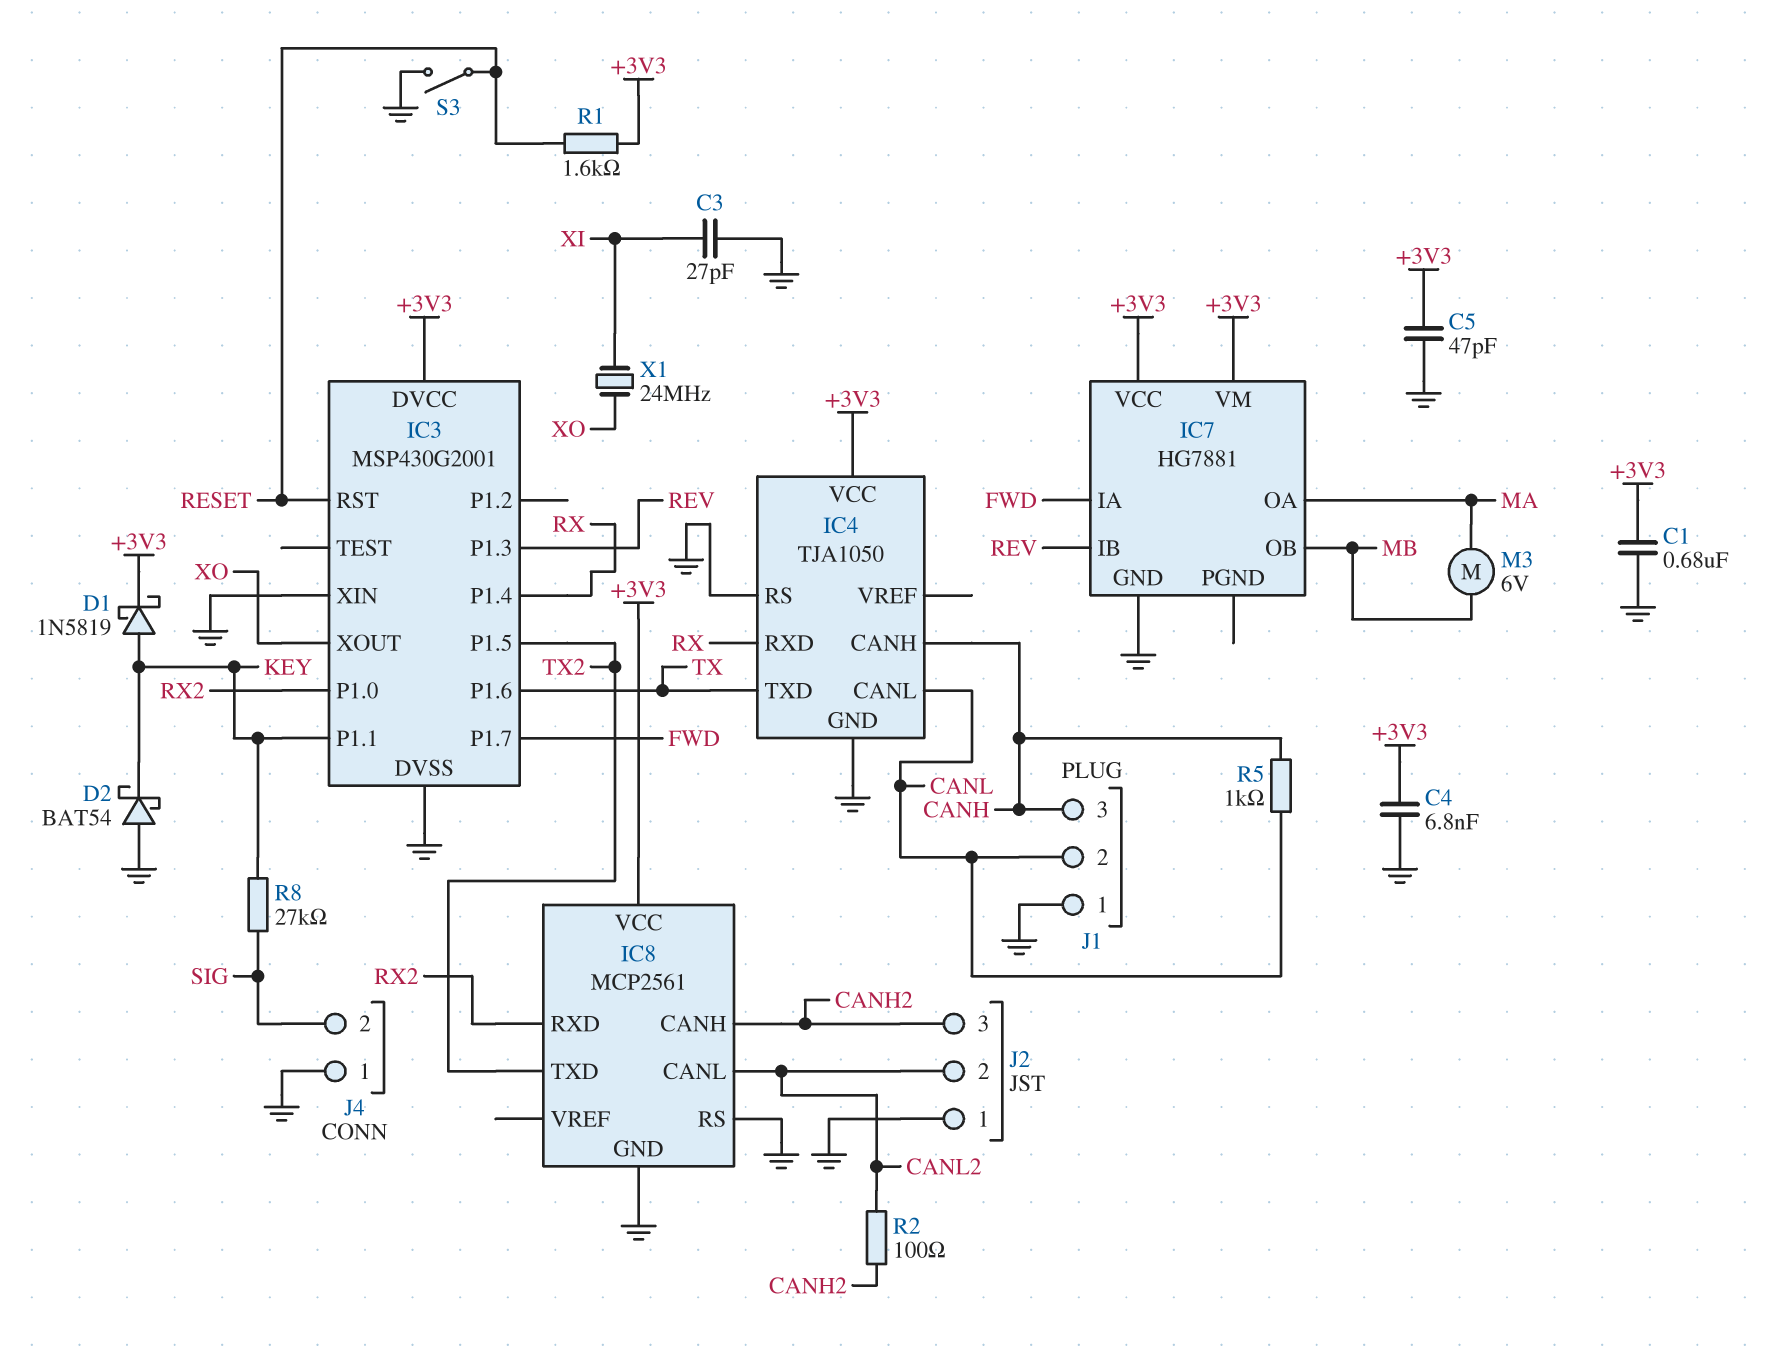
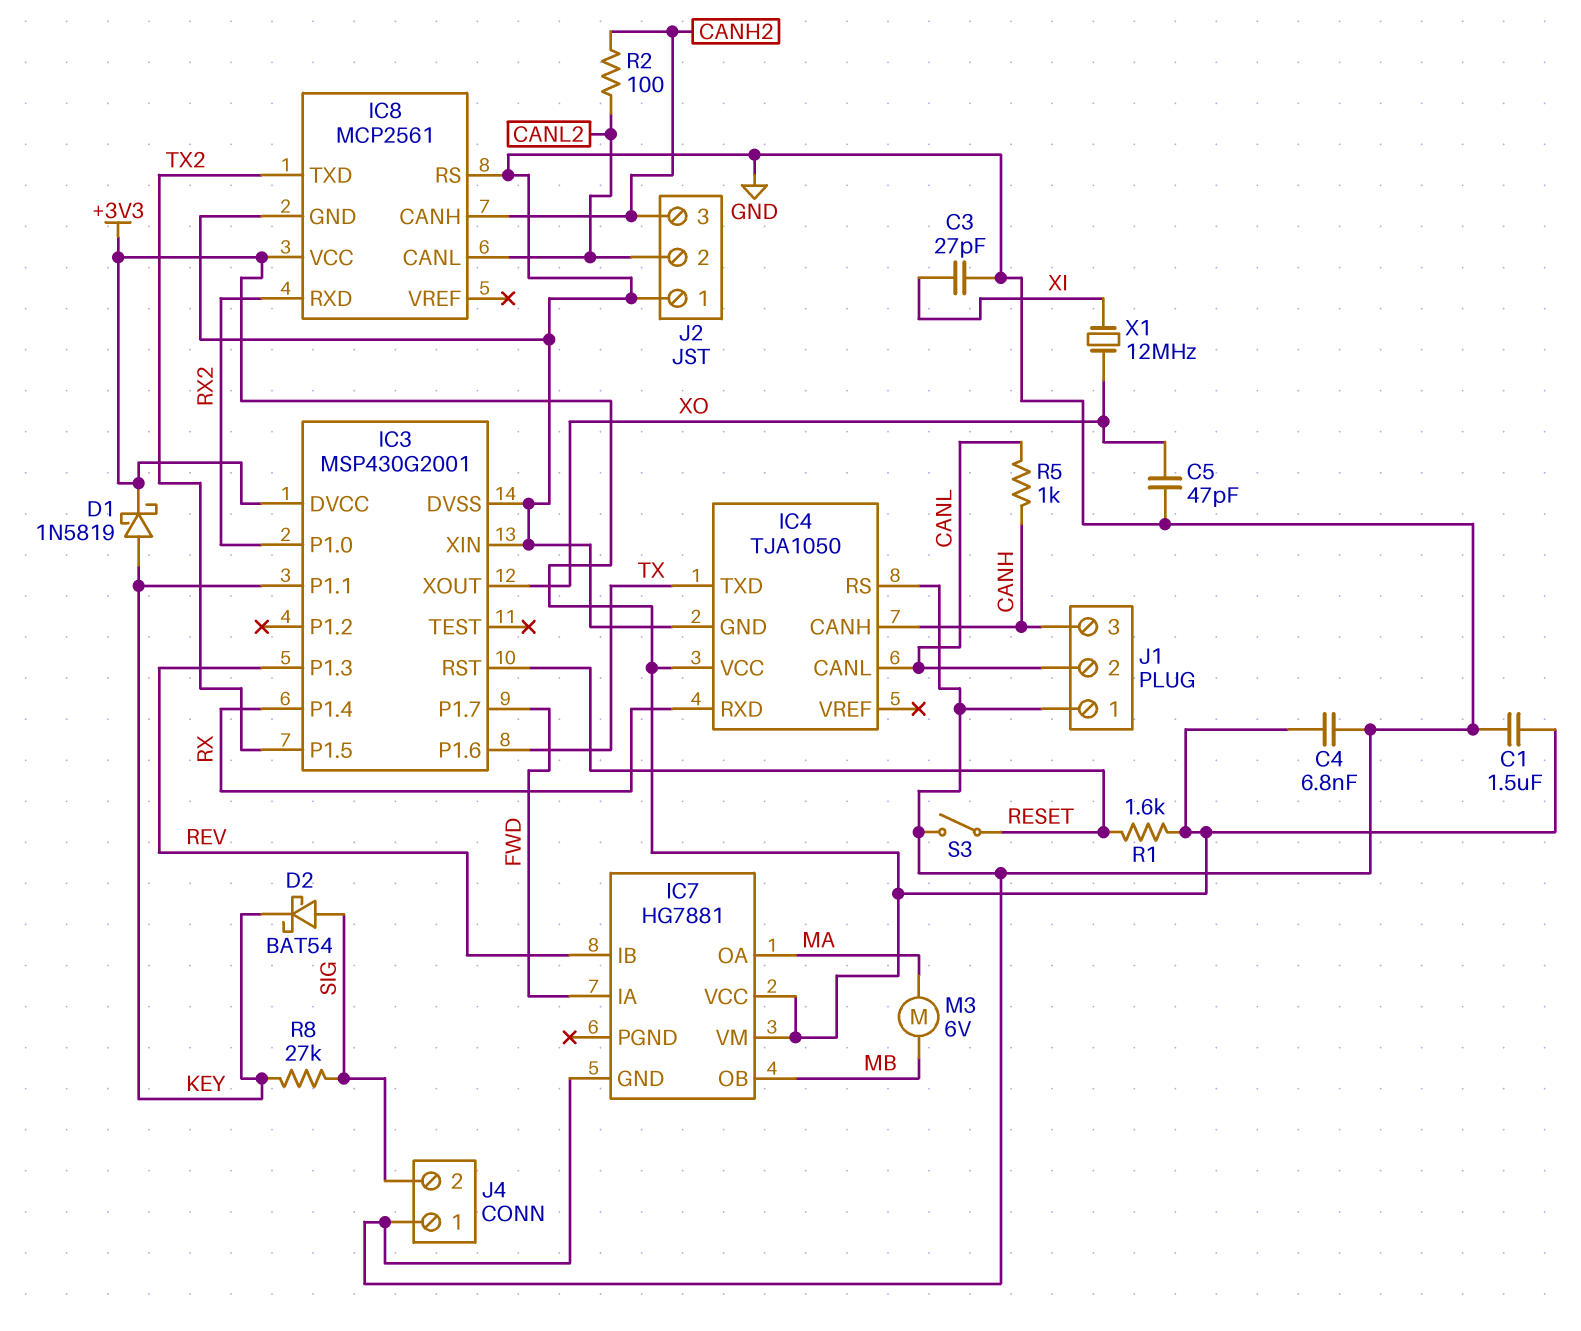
C1: 680nF (+3V3, GND) -> 1.5uF (+3V3, GND)
C5: 47pF (+3V3, GND) -> 47pF (GND, XO)
D2: schottky BAT54 (A GND, K KEY) -> schottky BAT54 (A SIG, K KEY)
X1: 24MHz (XI, XO) -> 12MHz (XI, XO)

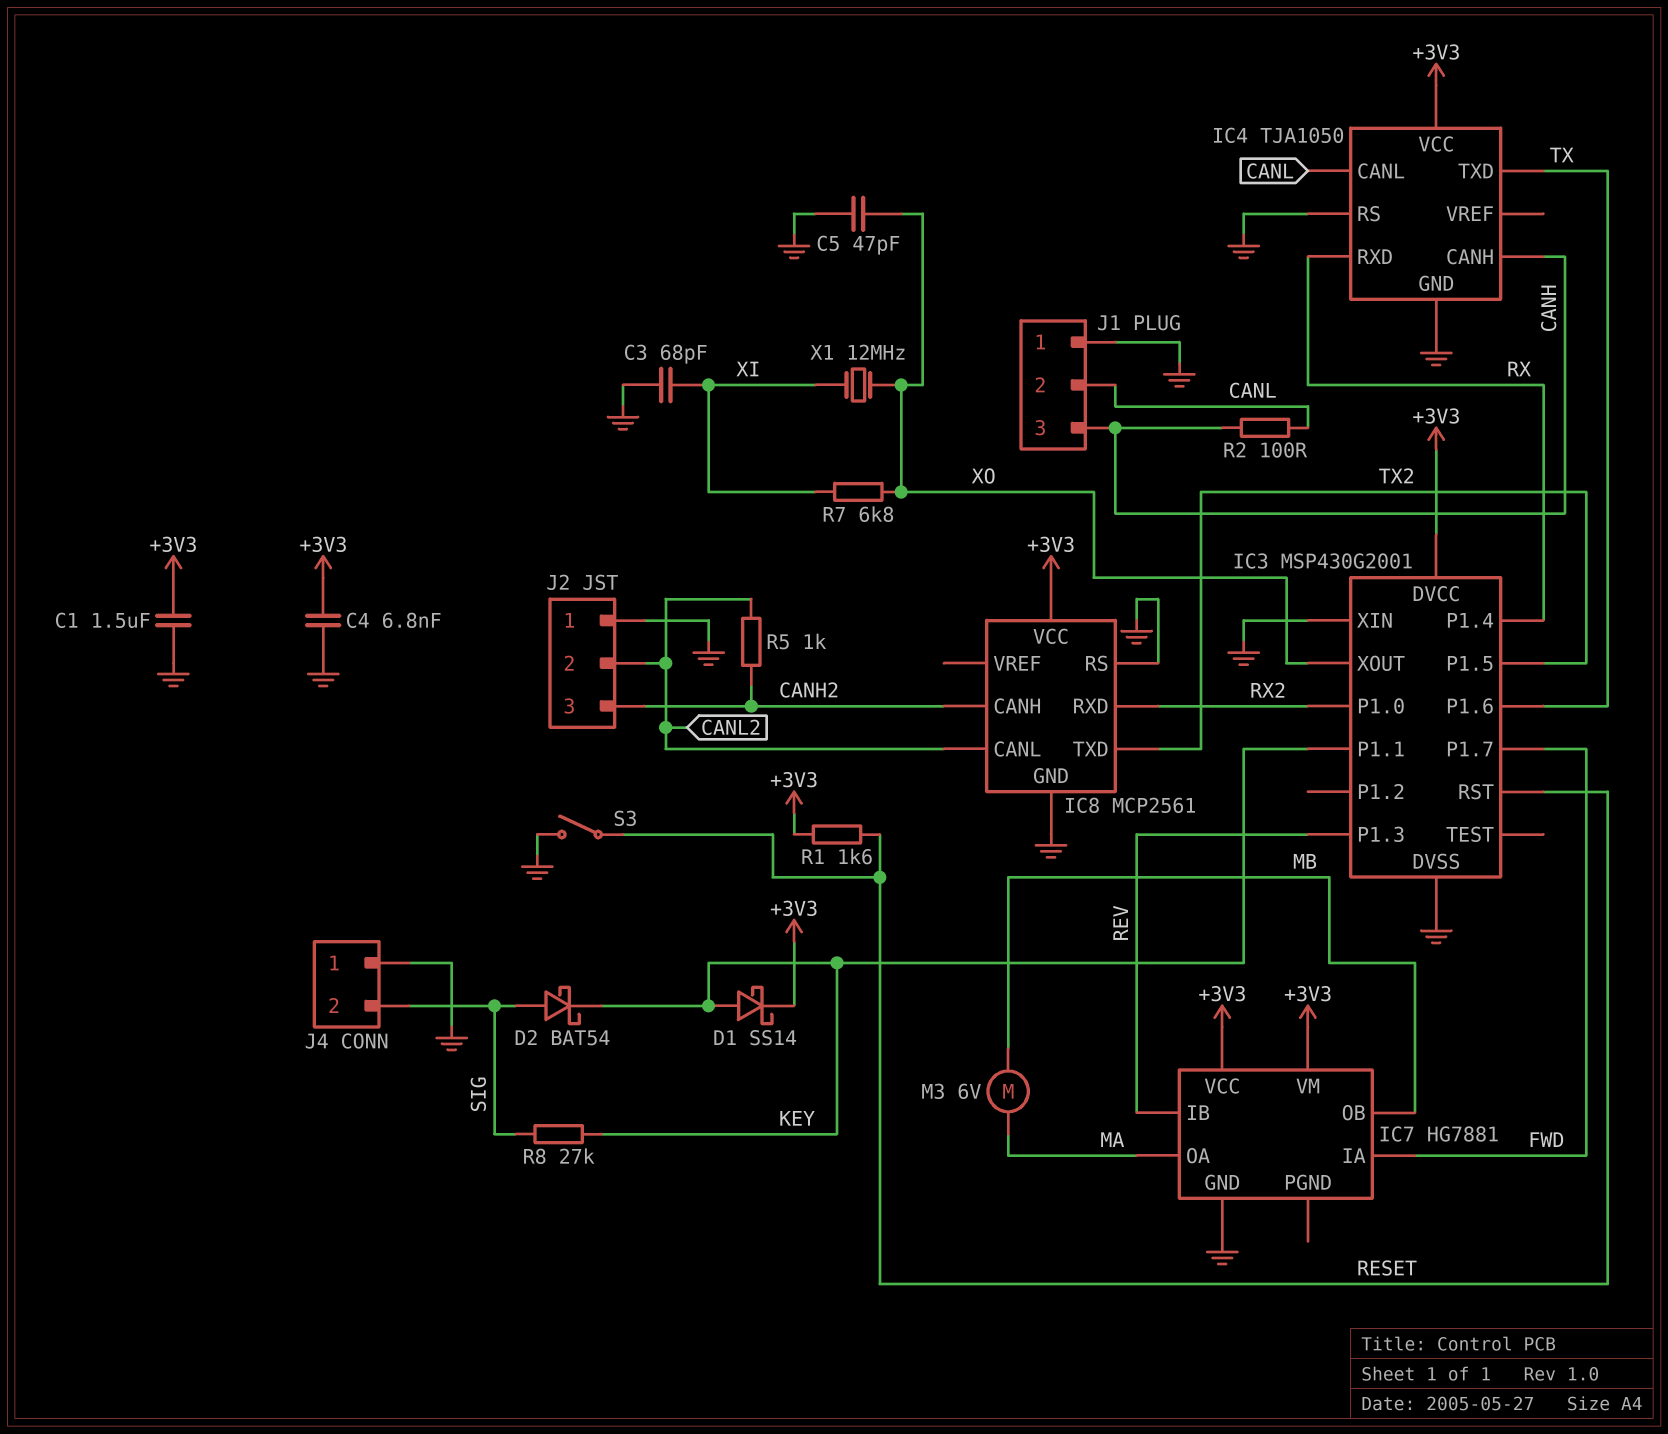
C3: 27pF (GND, XI) -> 68pF (GND, XI)
D1: schottky 1N5819 (A KEY, K +3V3) -> schottky SS14 (A KEY, K +3V3)
R2: 100 (CANH2, CANL2) -> 100 (CANH, CANL)
R5: 1k (CANH, CANL) -> 1k (CANH2, CANL2)
R7: none -> 6.8k (XI, XO)

